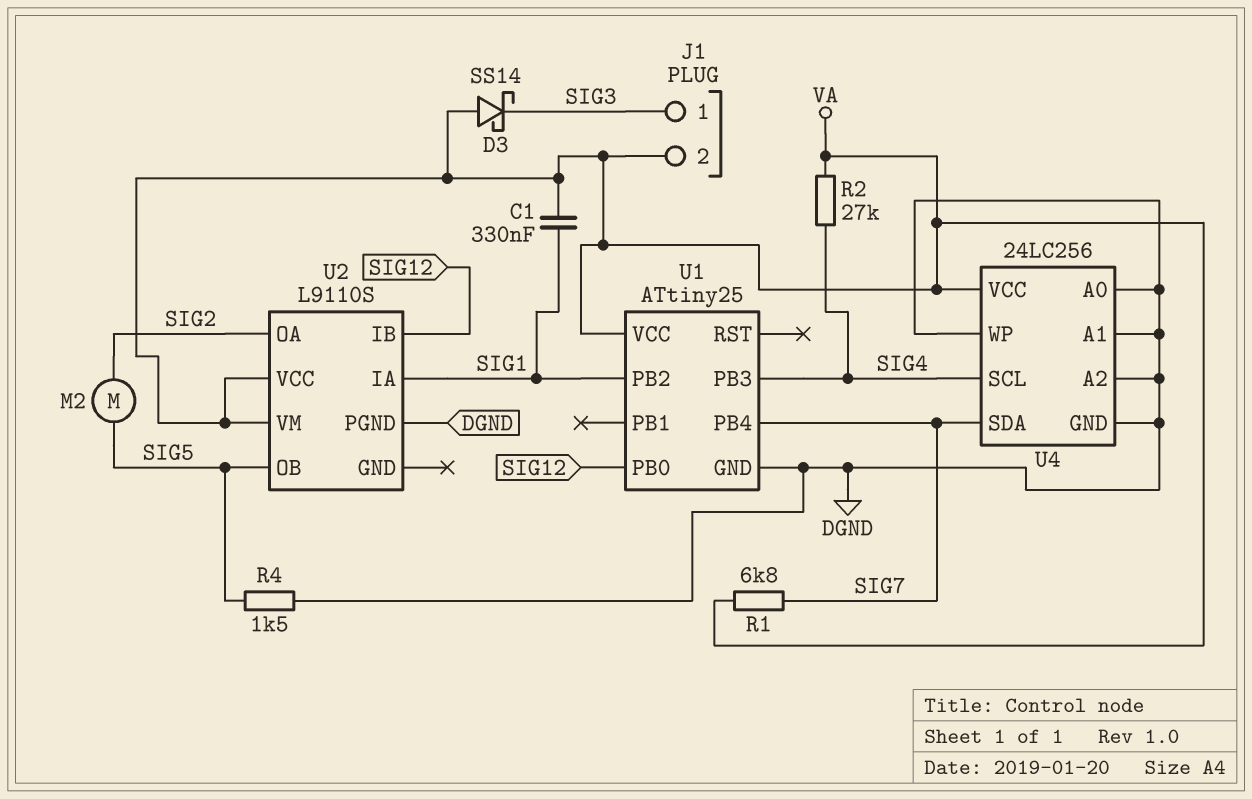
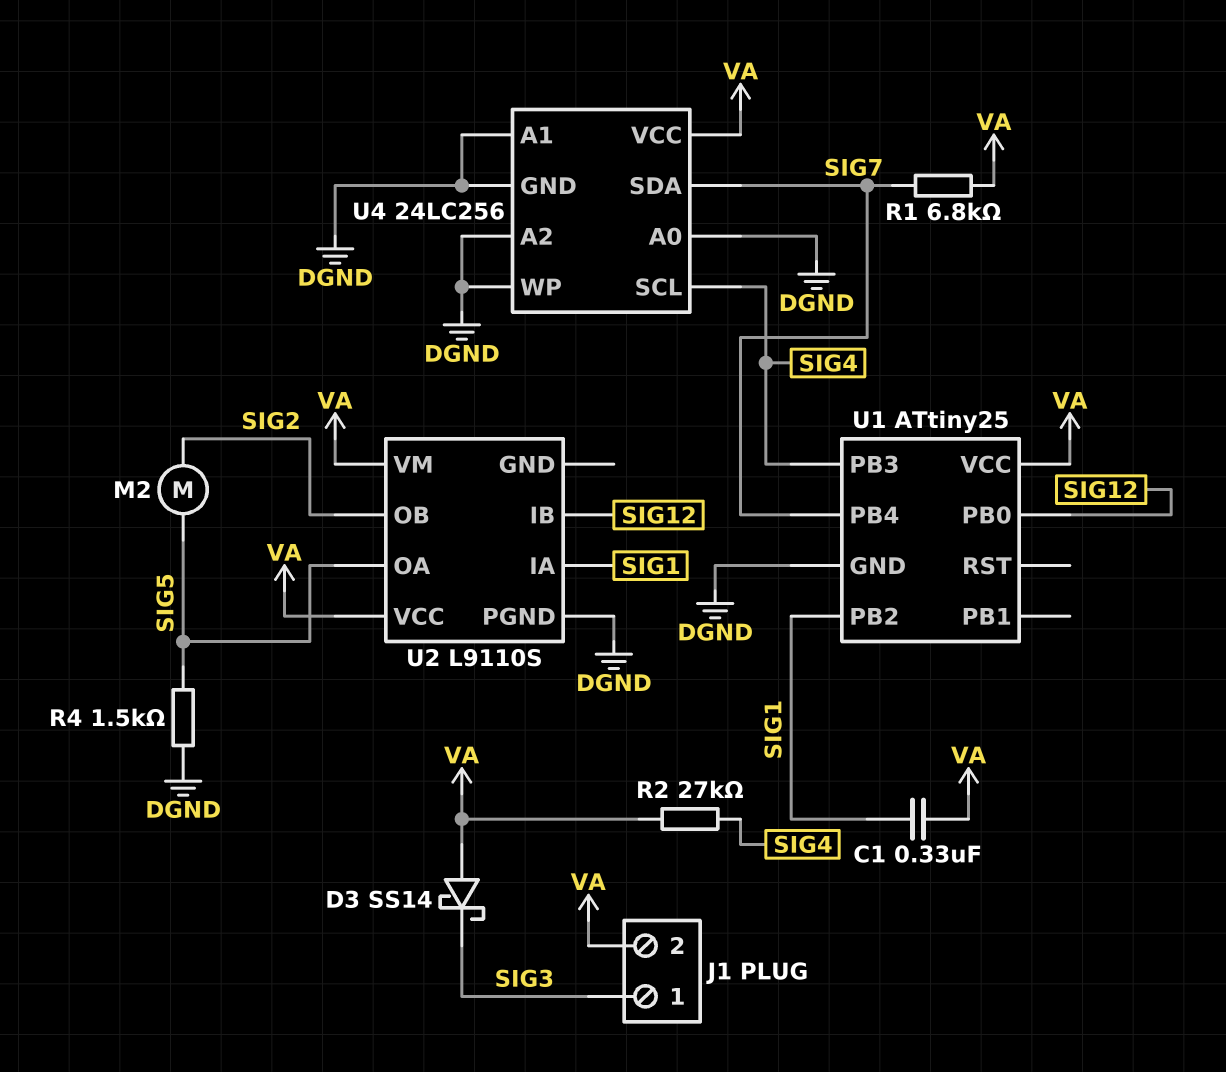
U2 pin OA: SIG2 -> SIG5
U2 pin OB: SIG5 -> SIG2

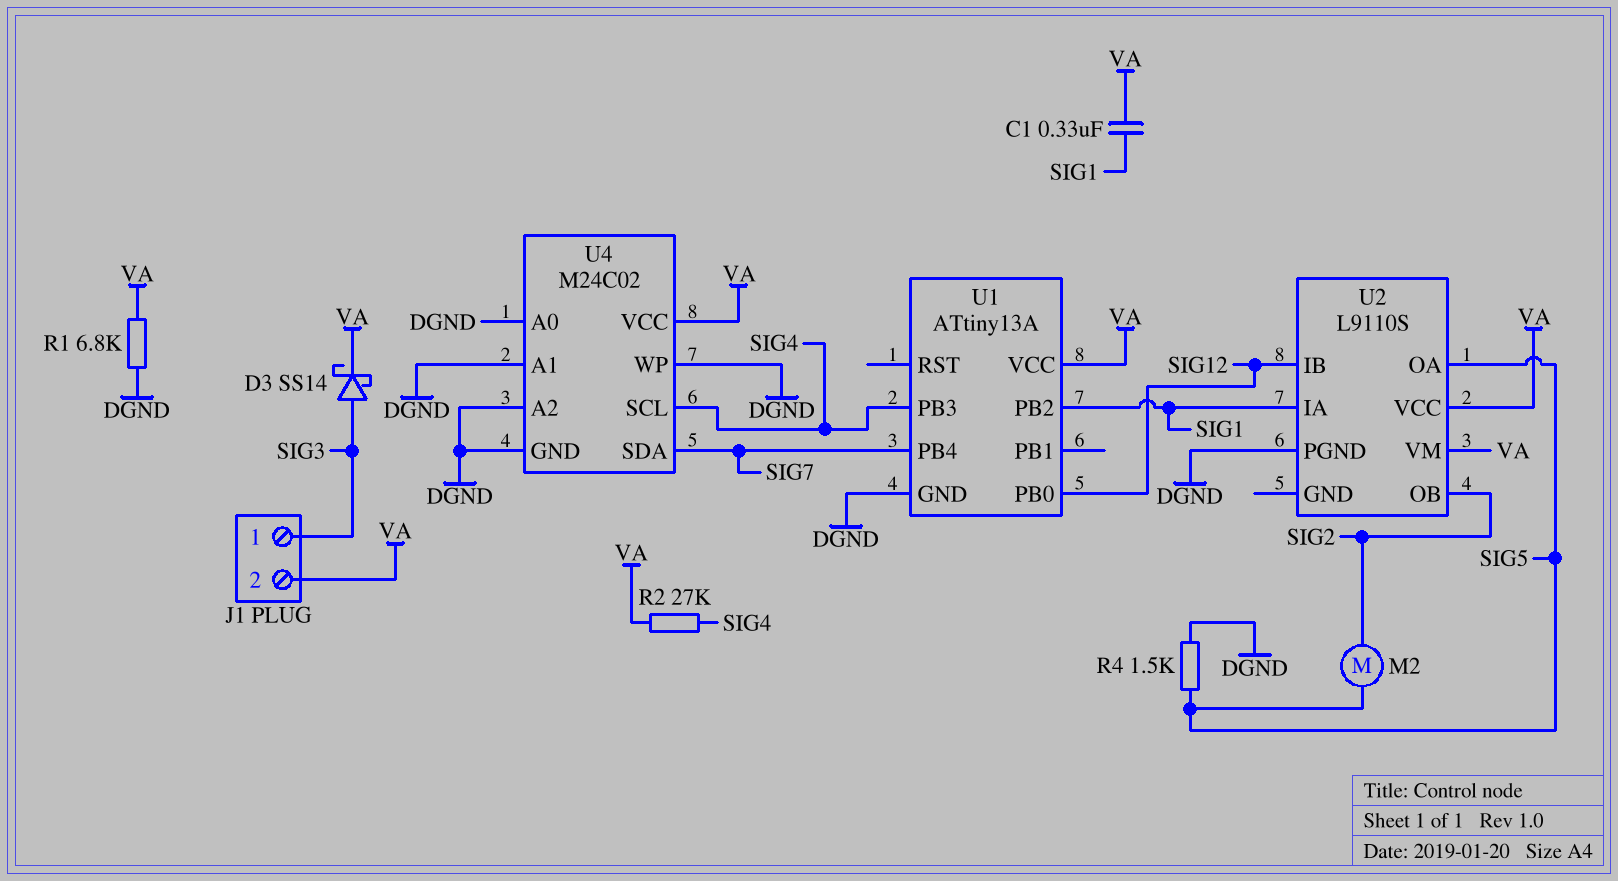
D3: schottky SS14 (A VA, K SIG3) -> schottky SS14 (A SIG3, K VA)
R1: 6.8k (SIG7, VA) -> 6.8k (DGND, VA)
U1: ATtiny25 -> ATtiny13A
U4: 24LC256 -> M24C02

